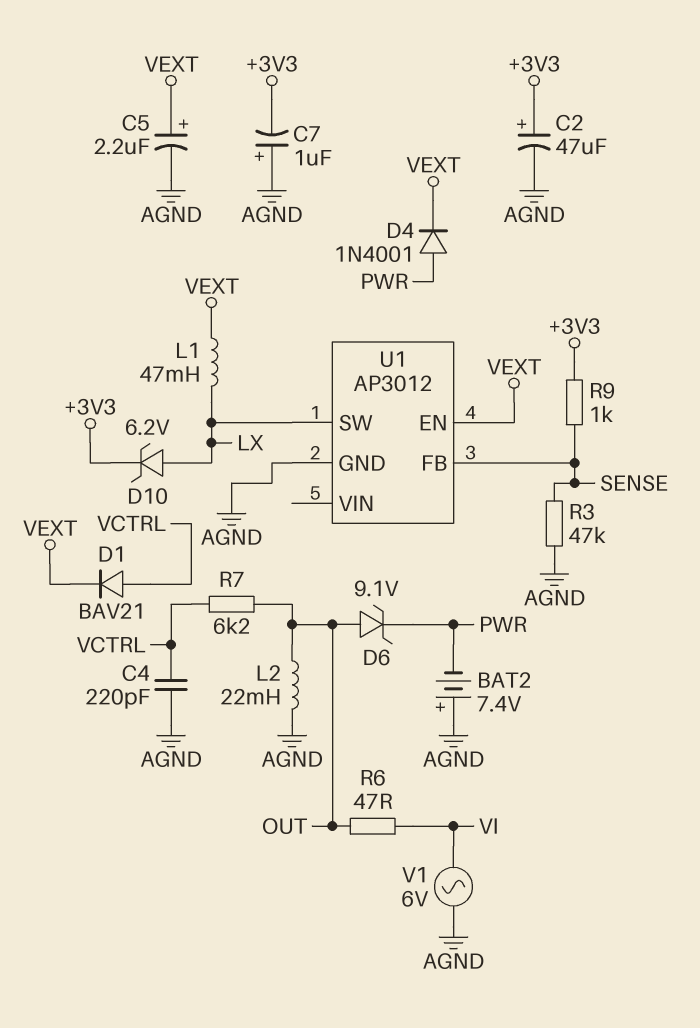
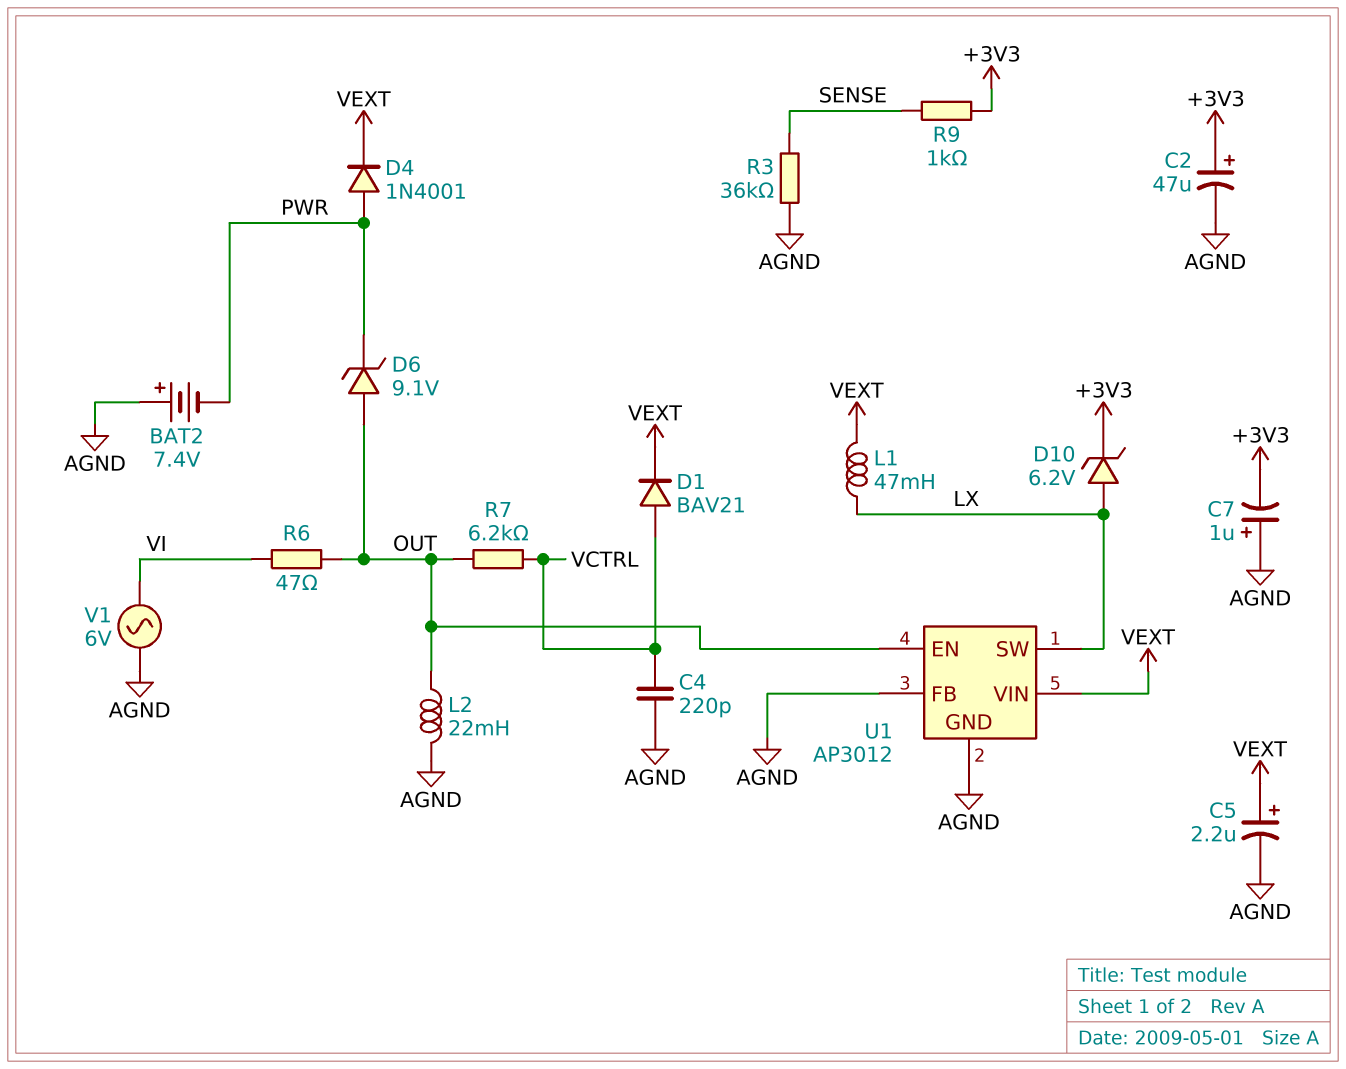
R3: 47k (AGND, SENSE) -> 36k (AGND, SENSE)
U1 pin EN: VEXT -> OUT
U1 pin FB: SENSE -> AGND
U1 pin VIN: none -> VEXT

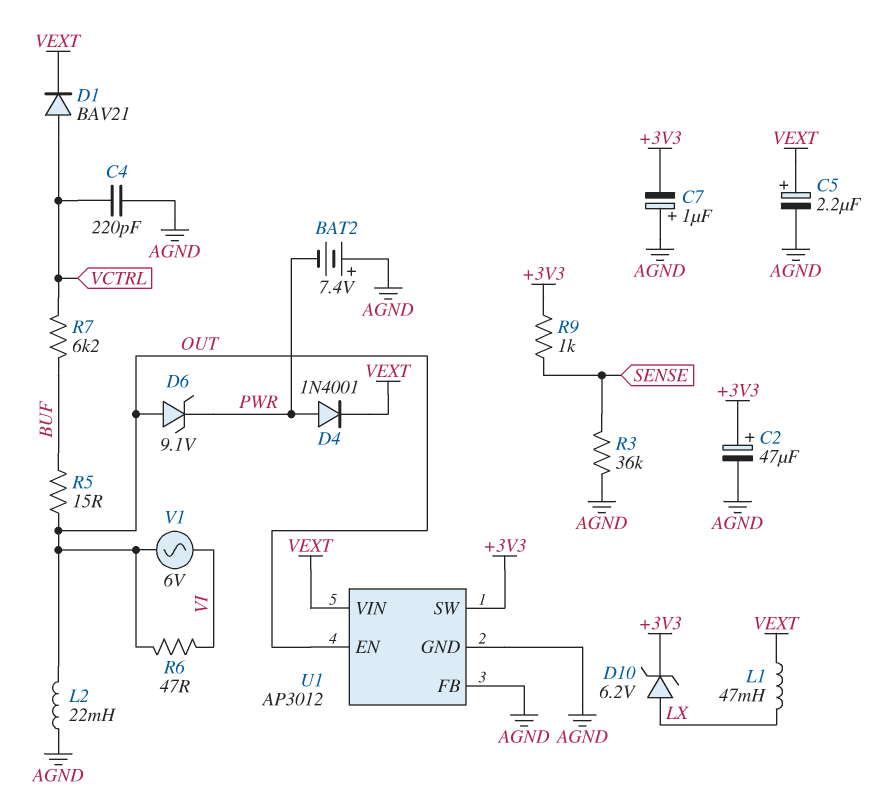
R5: none -> 15 (BUF, OUT)
R7: 6.2k (OUT, VCTRL) -> 6.2k (BUF, VCTRL)
U1 pin SW: LX -> +3V3
V1: AC 6V (AGND, VI) -> AC 6V (OUT, VI)

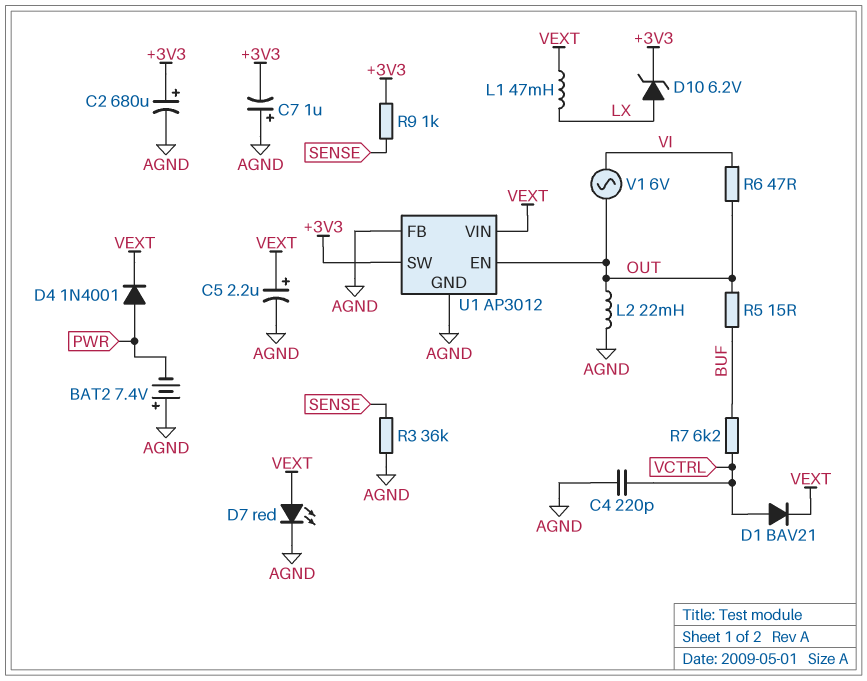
C2: 47uF (plus +3V3, minus AGND) -> 680uF (plus +3V3, minus AGND)
D6: zener 9.1V (A OUT, K PWR) -> none
D7: none -> LED red (A VEXT, K AGND)

